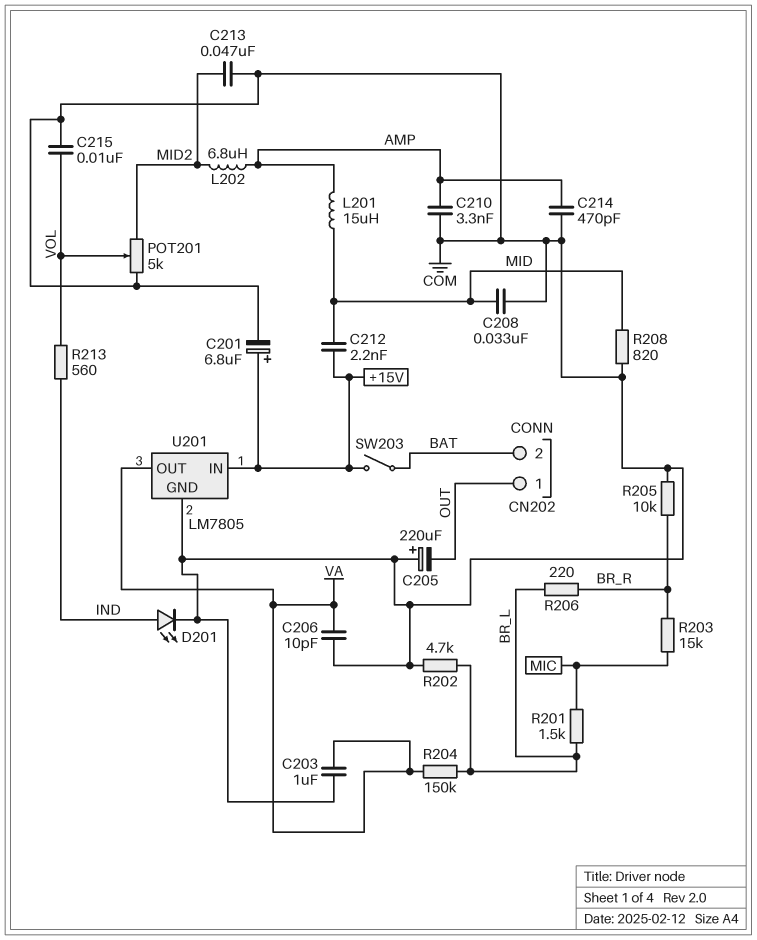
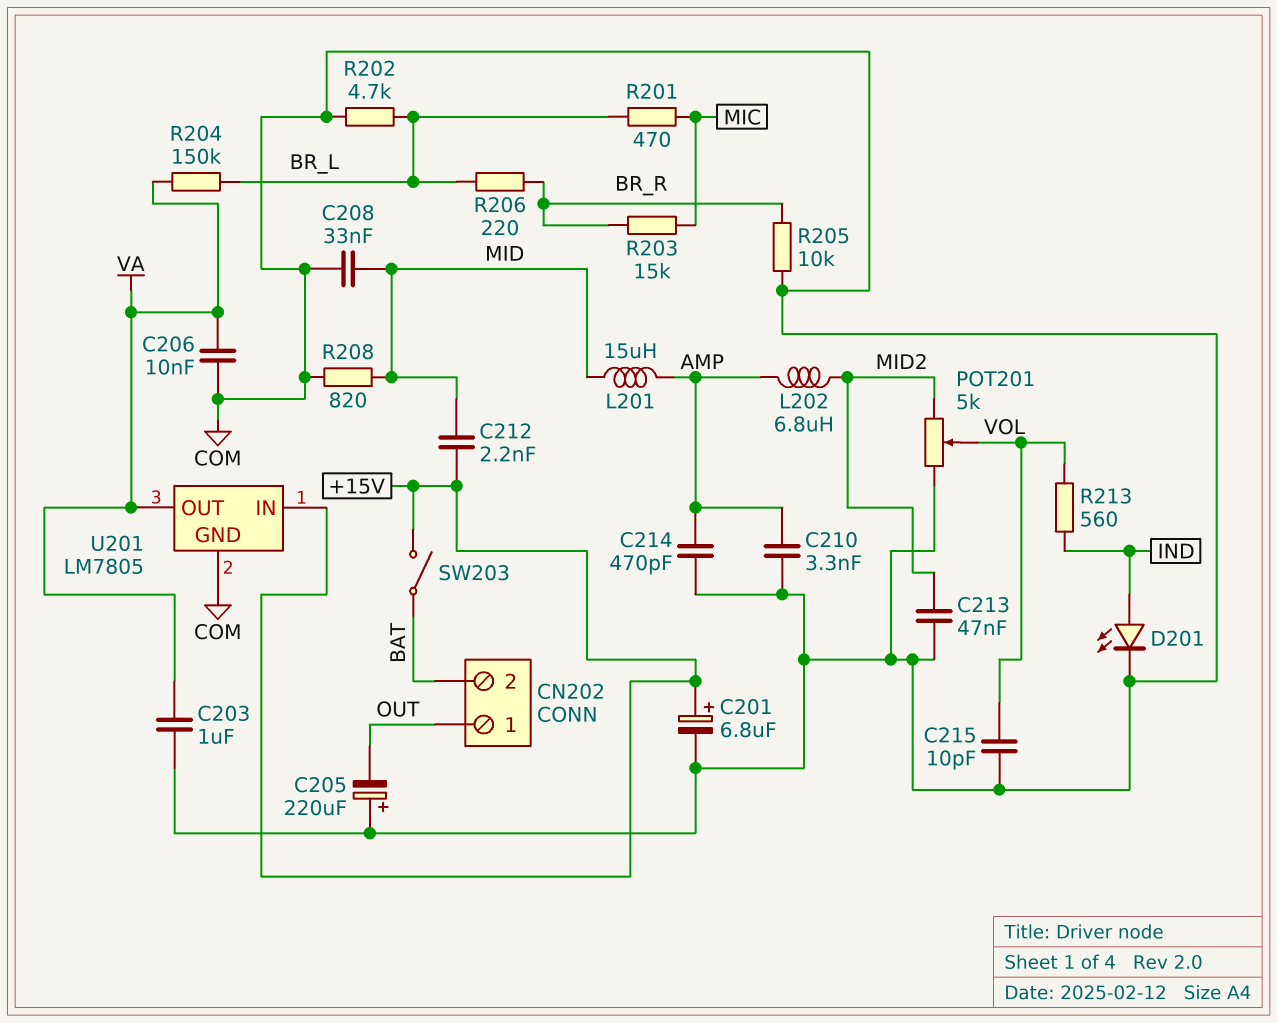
C206: 10pF (COM, VA) -> 10nF (COM, VA)
C215: 10nF (COM, VOL) -> 10pF (COM, VOL)
R201: 1.5k (BR_L, MIC) -> 470 (BR_L, MIC)

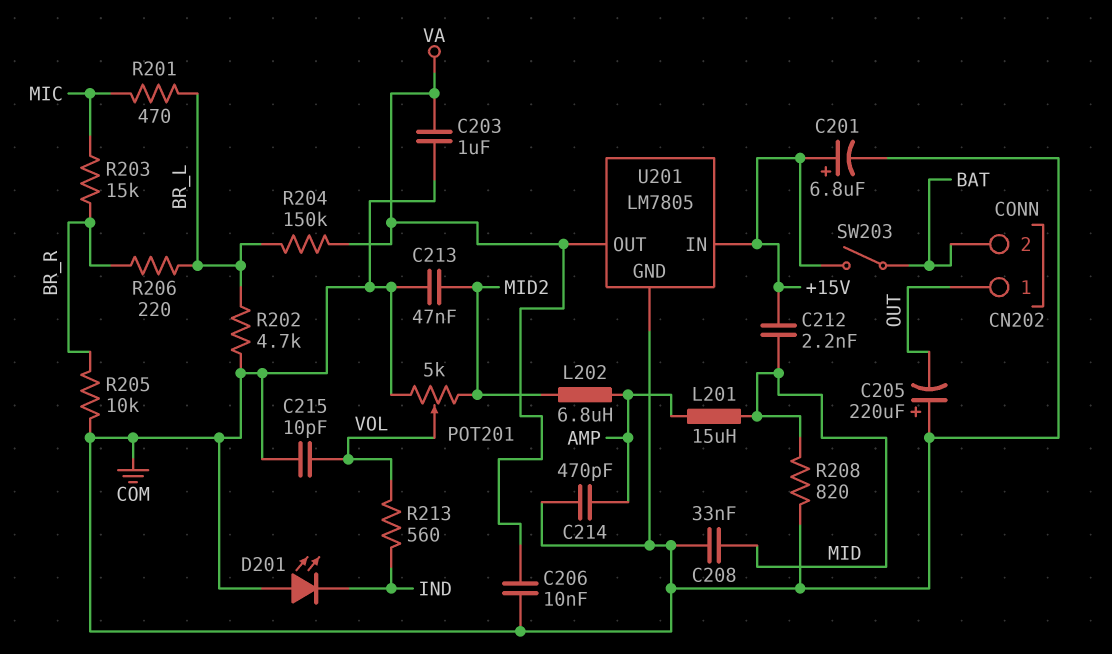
C210: 3.3nF (AMP, COM) -> none
D201: LED (A IND, K COM) -> LED (A COM, K IND)

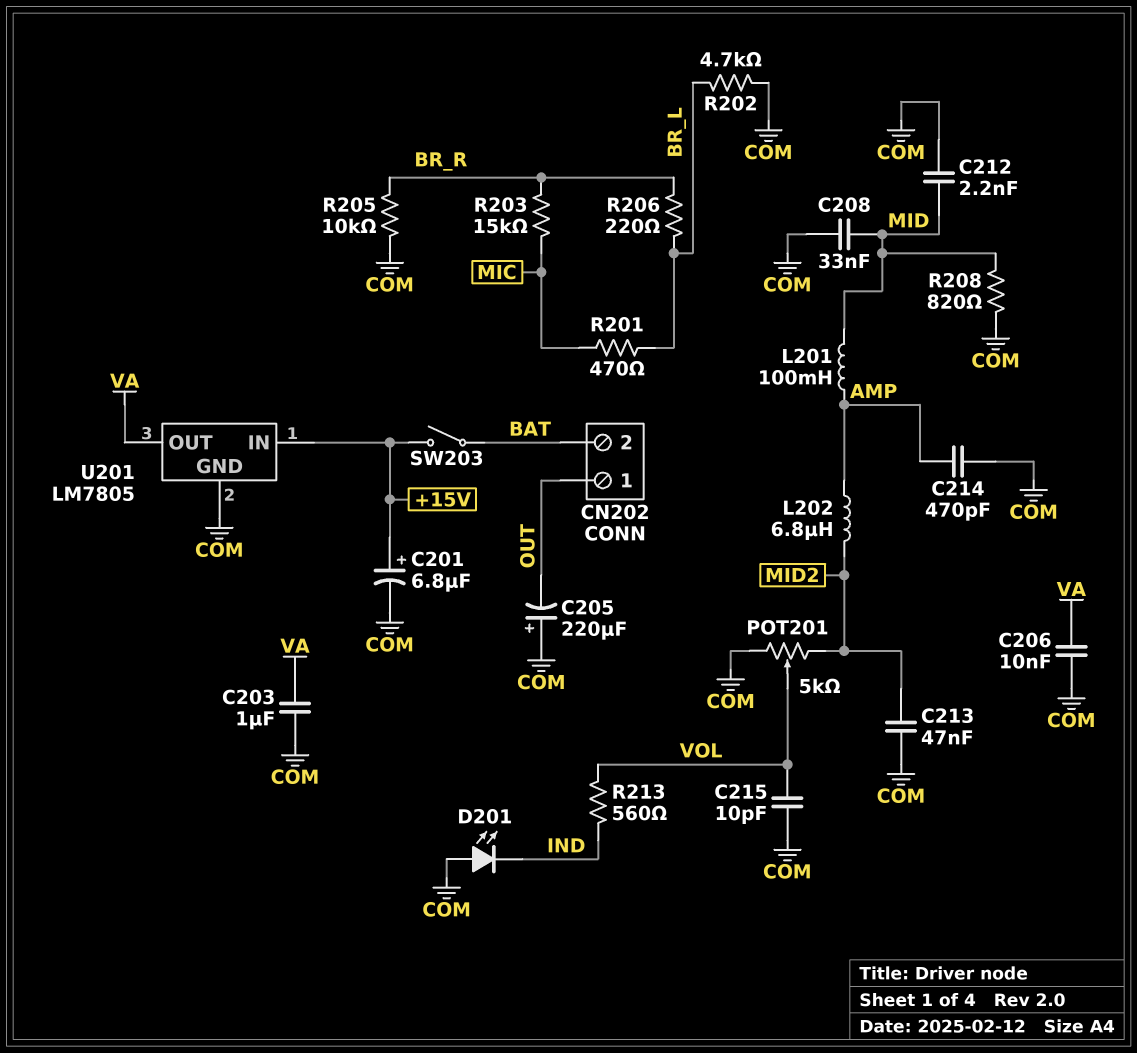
C212: 2.2nF (+15V, MID) -> 2.2nF (COM, MID)
L201: 15uH (AMP, MID) -> 100mH (AMP, MID)
R204: 150k (BR_L, VA) -> none

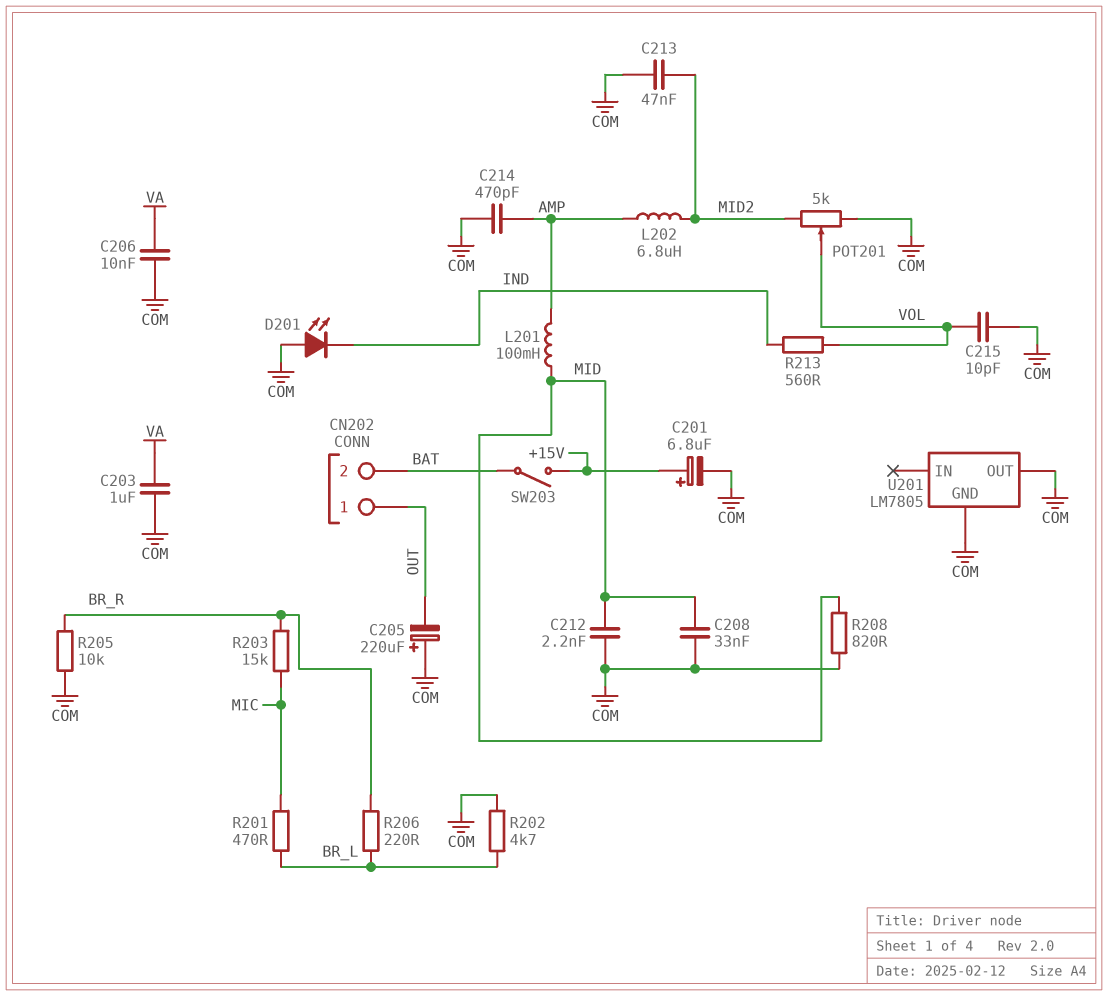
U201 pin IN: +15V -> none
U201 pin OUT: VA -> COM

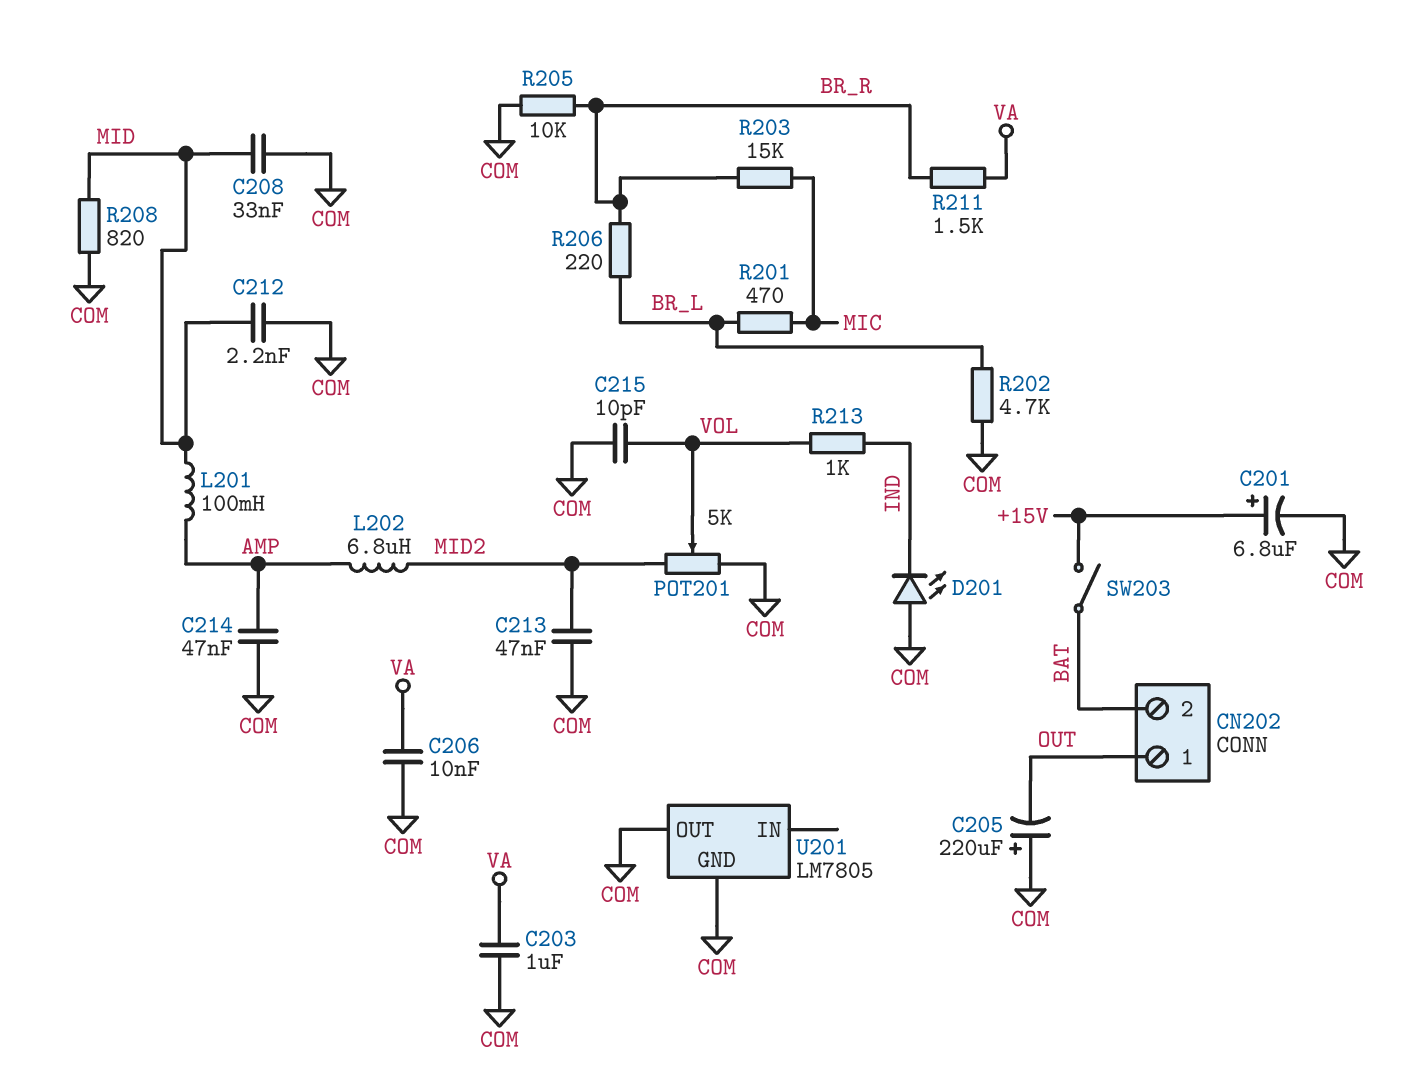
C214: 470pF (AMP, COM) -> 47nF (AMP, COM)
R211: none -> 1.5k (BR_R, VA)
R213: 560 (IND, VOL) -> 1k (IND, VOL)

